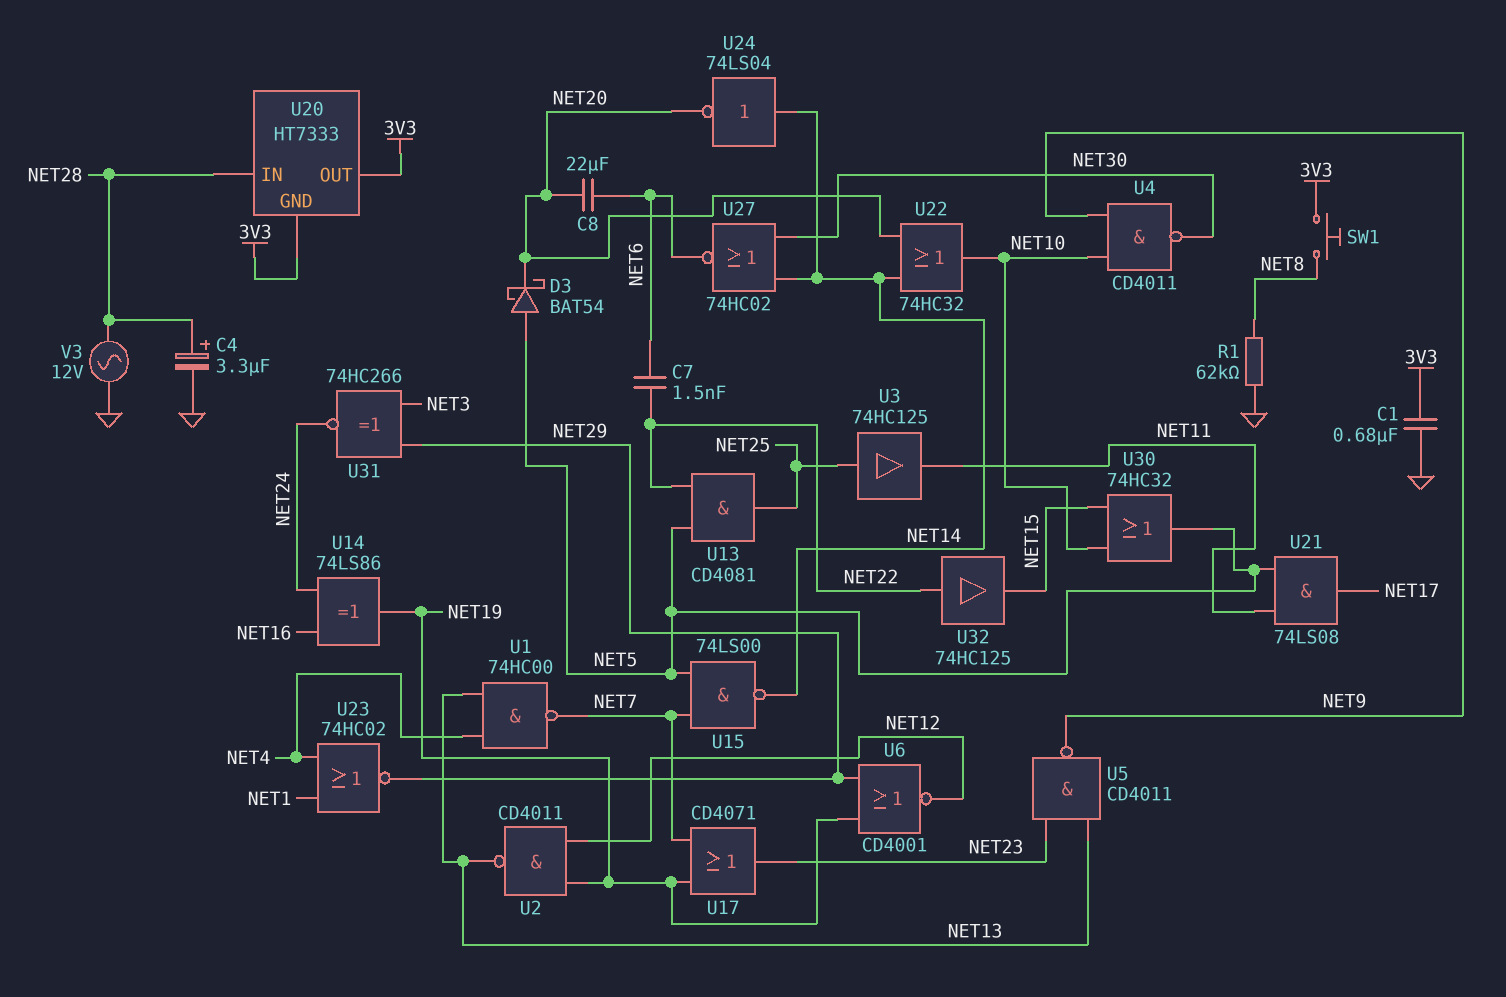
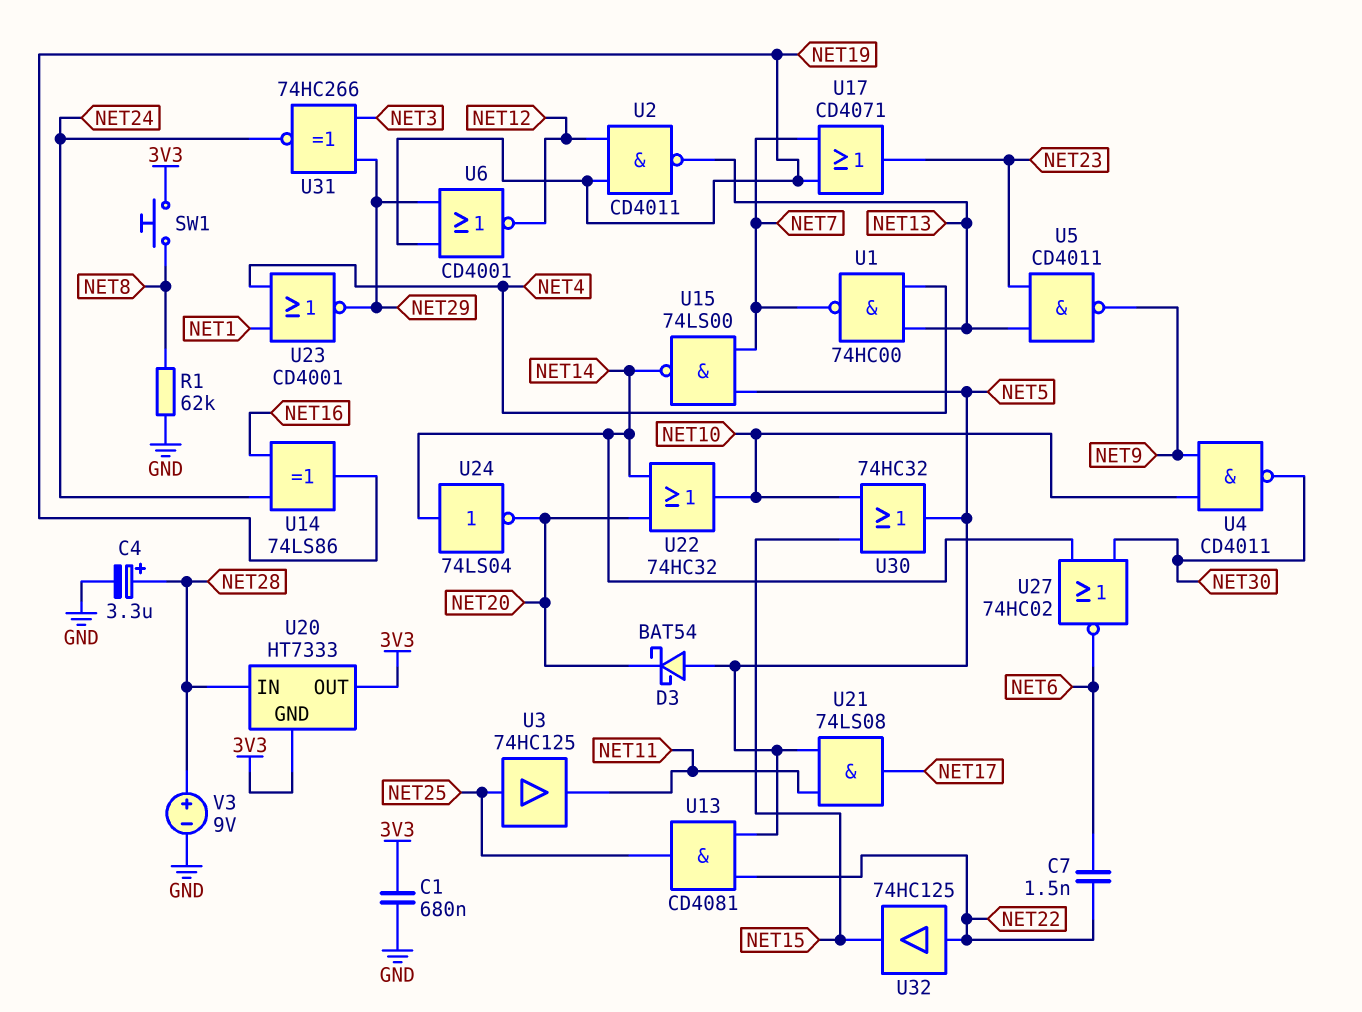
C8: 22uF (NET6, NET20) -> none
U23: NOR 74HC02 (in NET1, in NET4, out NET29) -> NOR CD4001 (in NET1, in NET4, out NET29)
V3: AC 12V (GND, NET28) -> 9V (plus NET28, minus GND)

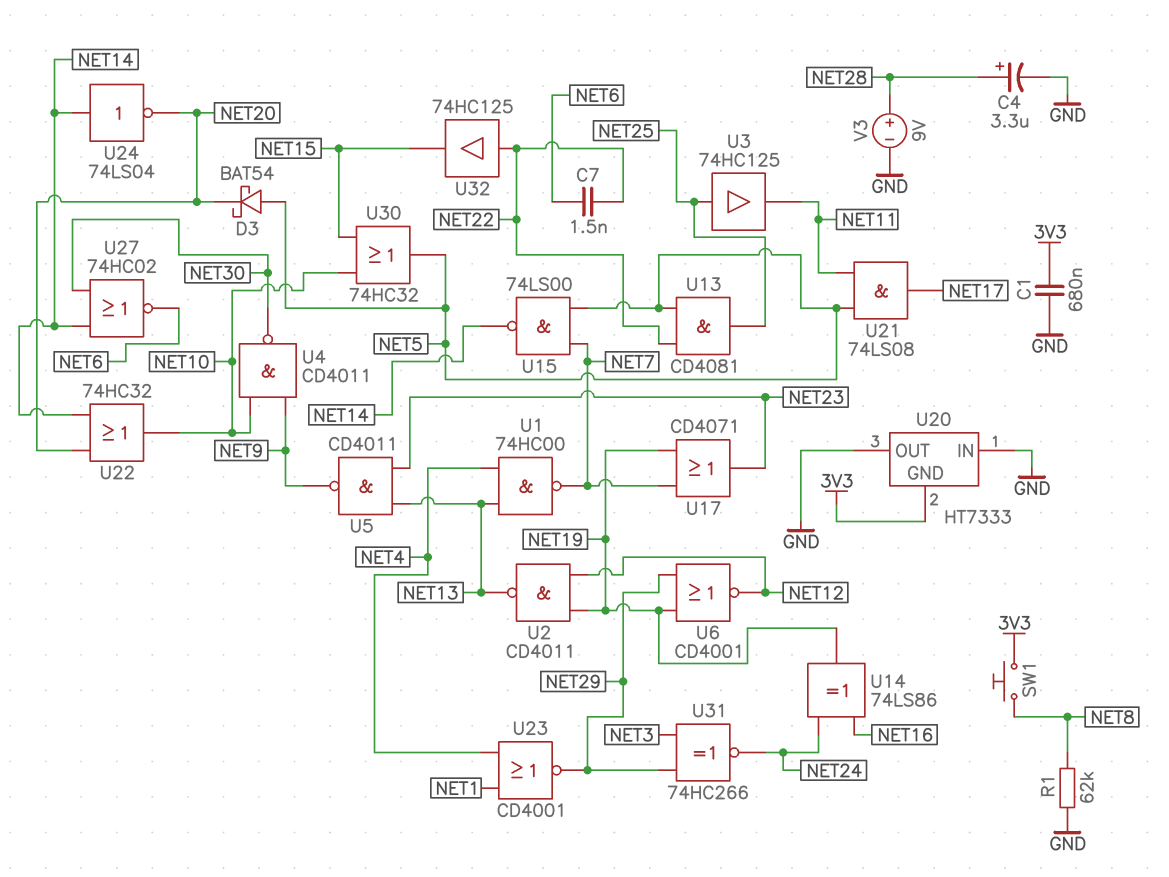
U20 pin IN: NET28 -> GND
U20 pin OUT: 3V3 -> GND

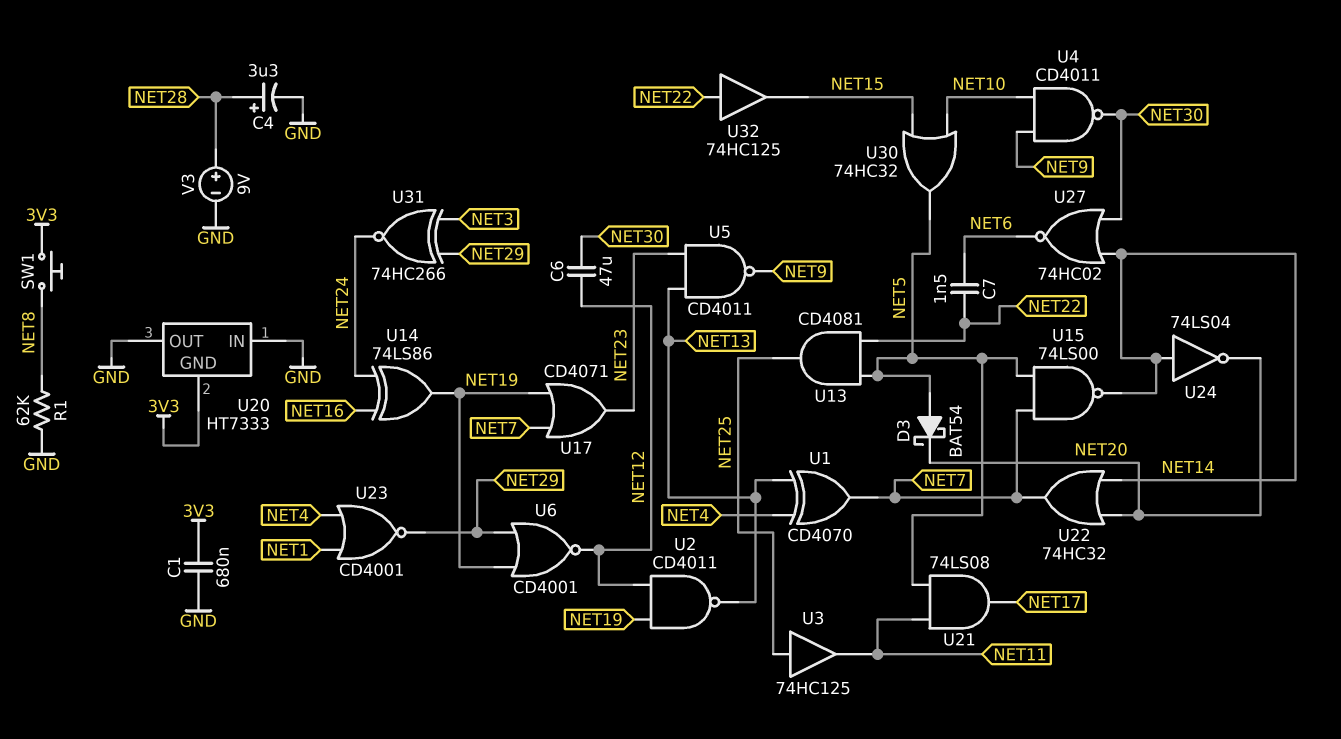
C6: none -> 47uF (NET12, NET30)
U1: NAND 74HC00 (in NET4, in NET13, out NET7) -> XOR CD4070 (in NET4, in NET13, out NET7)
U22: OR 74HC32 (in NET14, in NET20, out NET10) -> OR 74HC32 (in NET14, in NET20, out NET7)

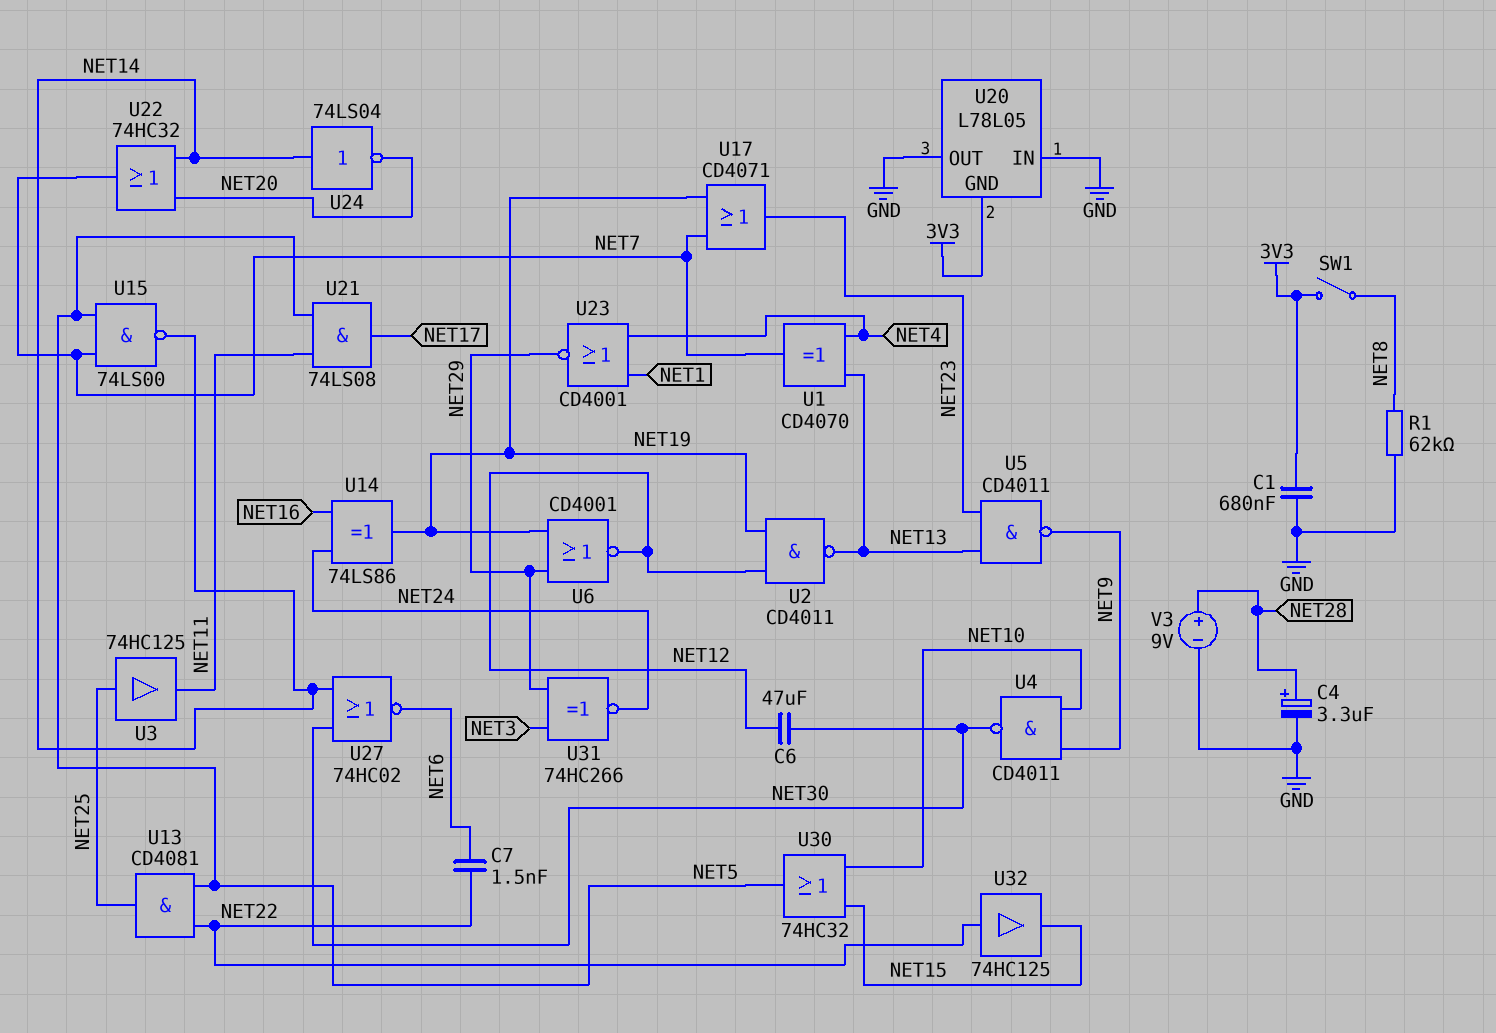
D3: schottky BAT54 (A NET5, K NET20) -> none
SW1: button (3V3, NET8) -> switch (3V3, NET8)
U20: HT7333 -> L78L05

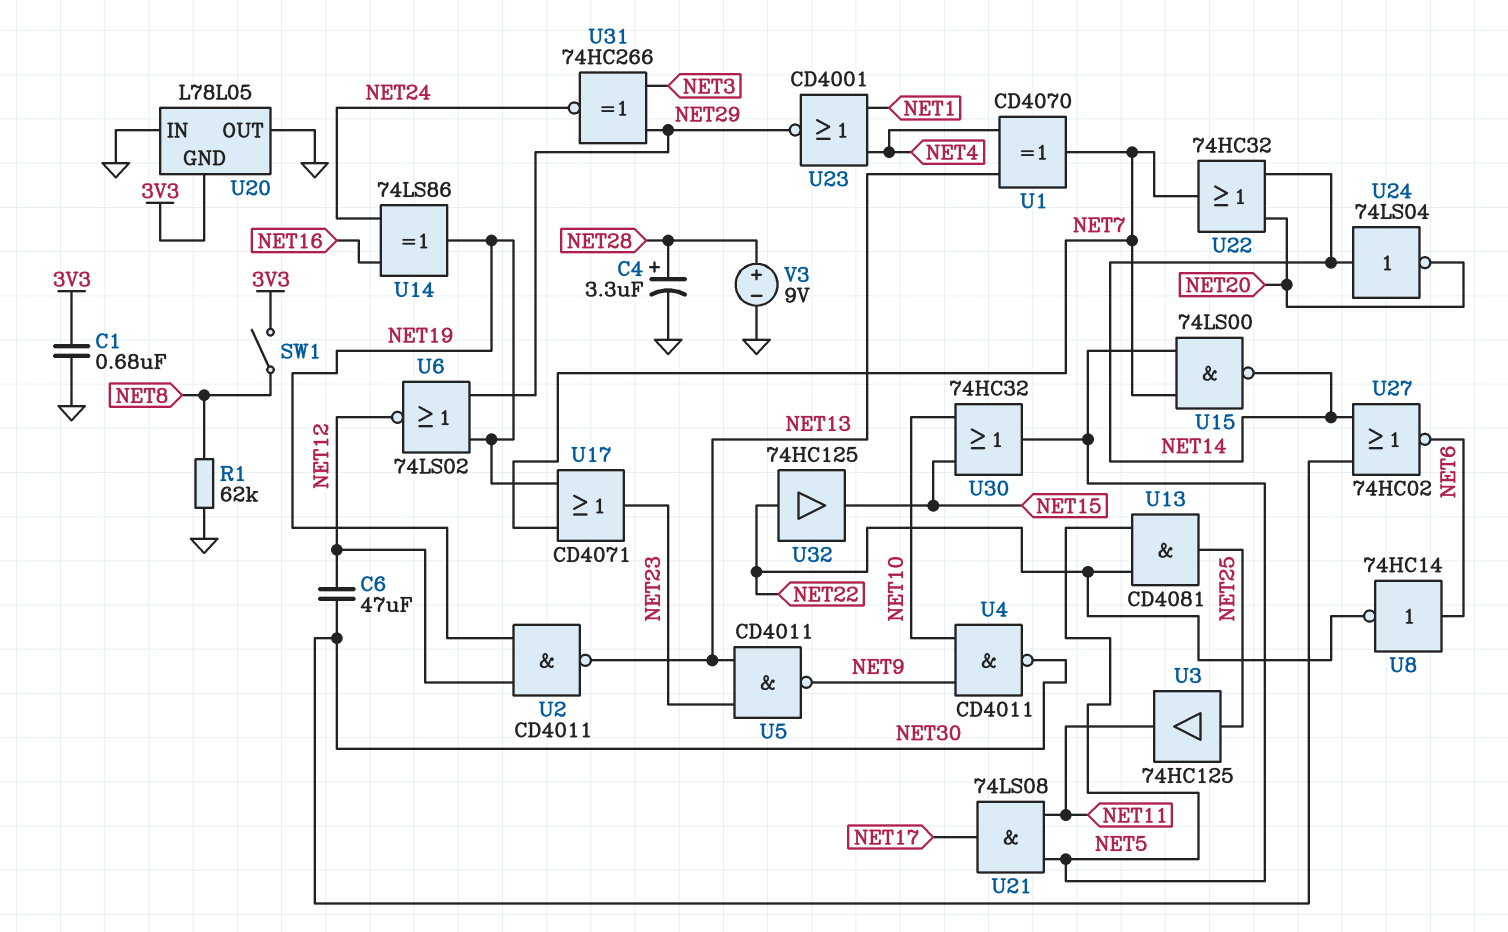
C7: 1.5nF (NET6, NET22) -> none
U6: NOR CD4001 (in NET19, in NET29, out NET12) -> NOR 74LS02 (in NET19, in NET29, out NET12)
U8: none -> NOT 74HC14 (in NET6, out NET22)

